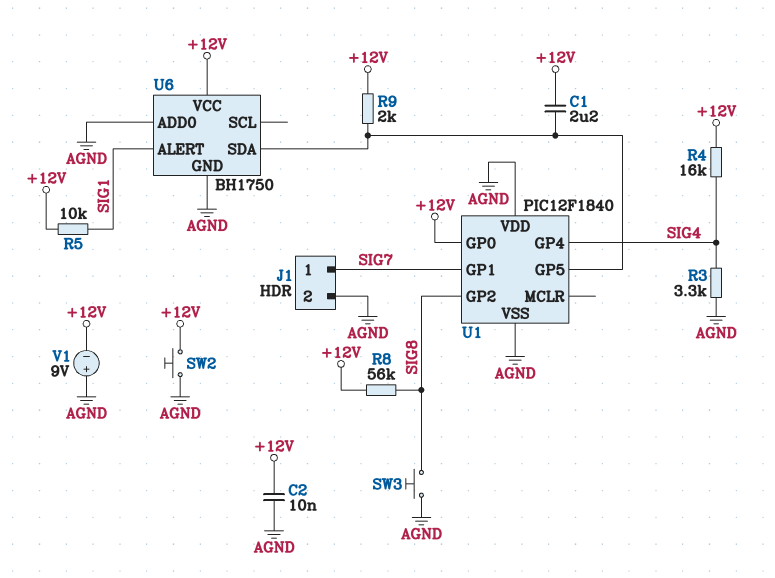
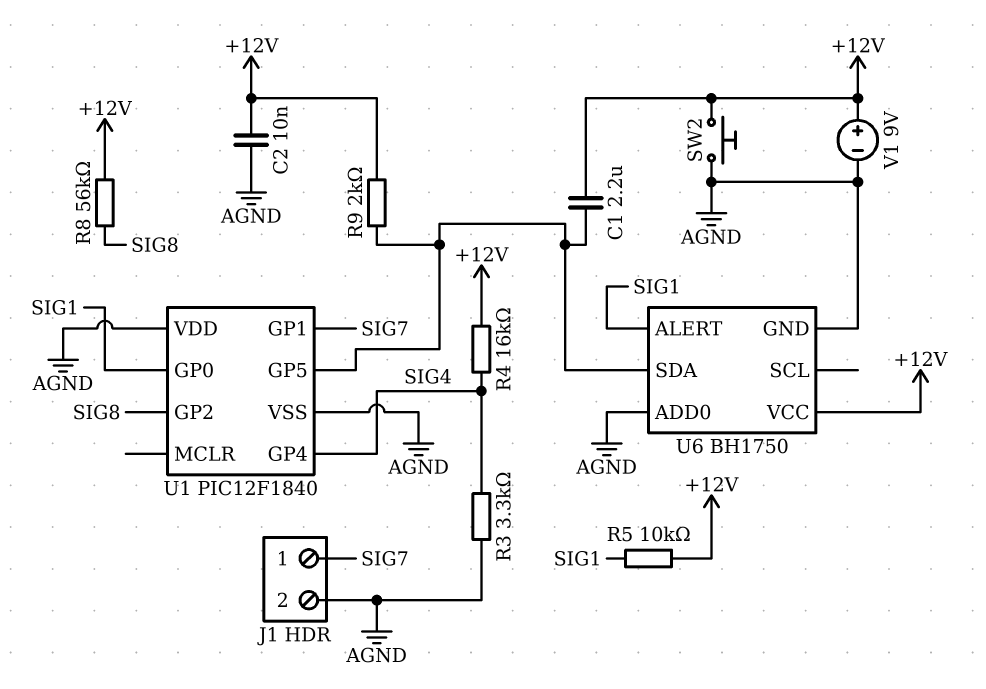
SW3: button (AGND, SIG8) -> none
U1 pin GP0: +12V -> SIG1
V1: 9V (plus AGND, minus +12V) -> 9V (plus +12V, minus AGND)

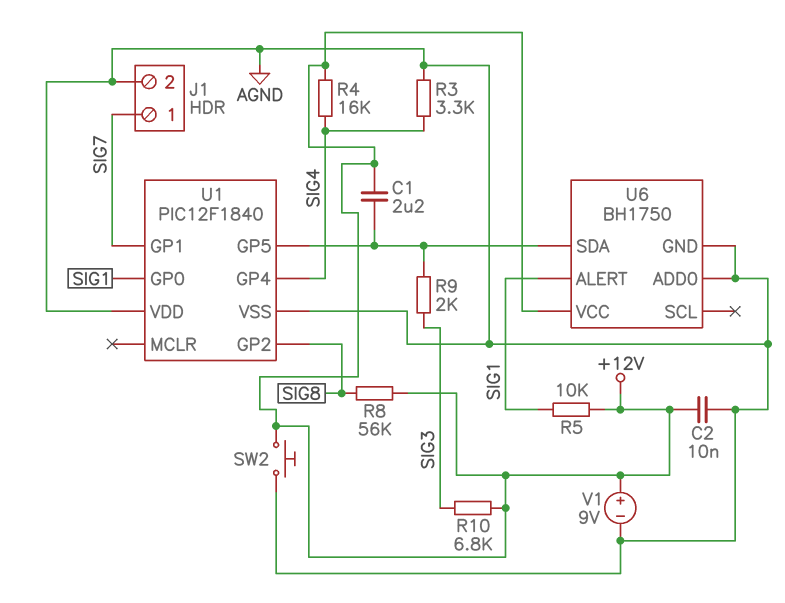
R9: 2k (+12V, U1/GP5) -> 2k (SIG3, U1/GP5)
R10: none -> 6.8k (+12V, SIG3)

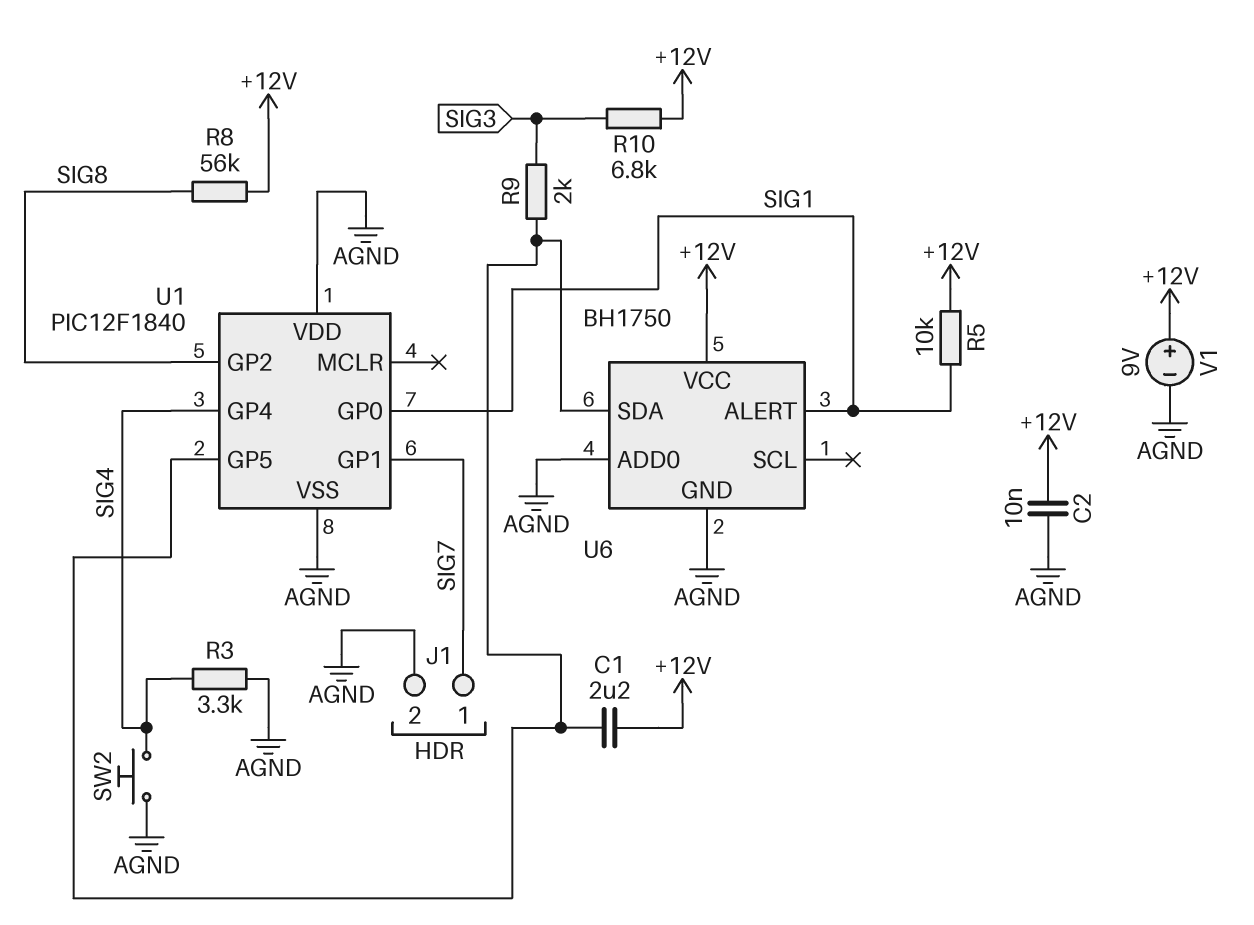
R4: 16k (+12V, SIG4) -> none
SW2: button (+12V, AGND) -> button (AGND, SIG4)

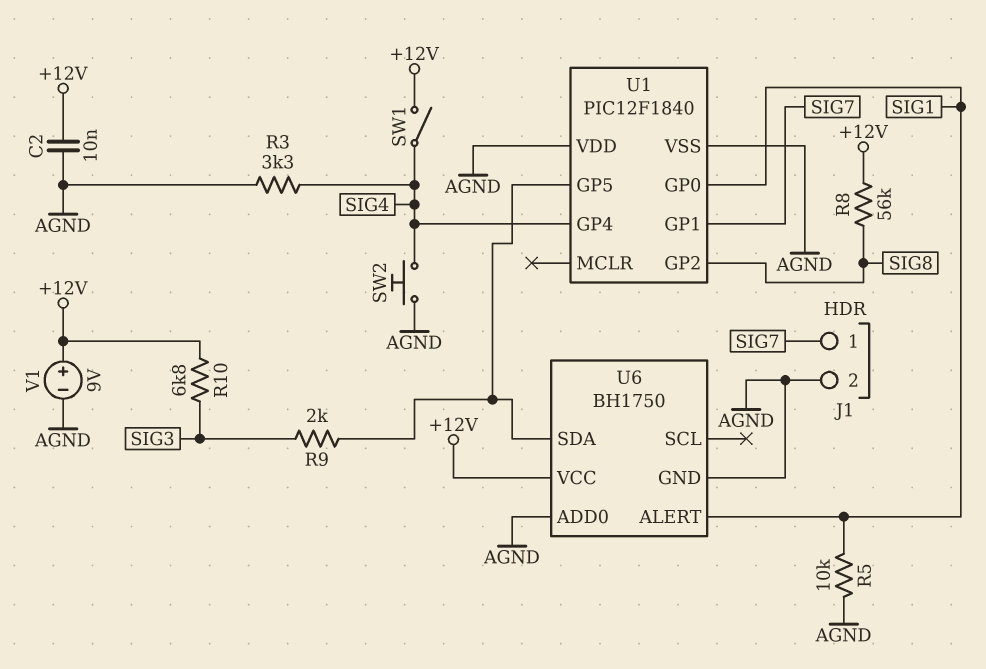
C1: 2.2uF (+12V, U1/GP5) -> none
R5: 10k (+12V, SIG1) -> 10k (AGND, SIG1)
SW1: none -> switch (+12V, SIG4)

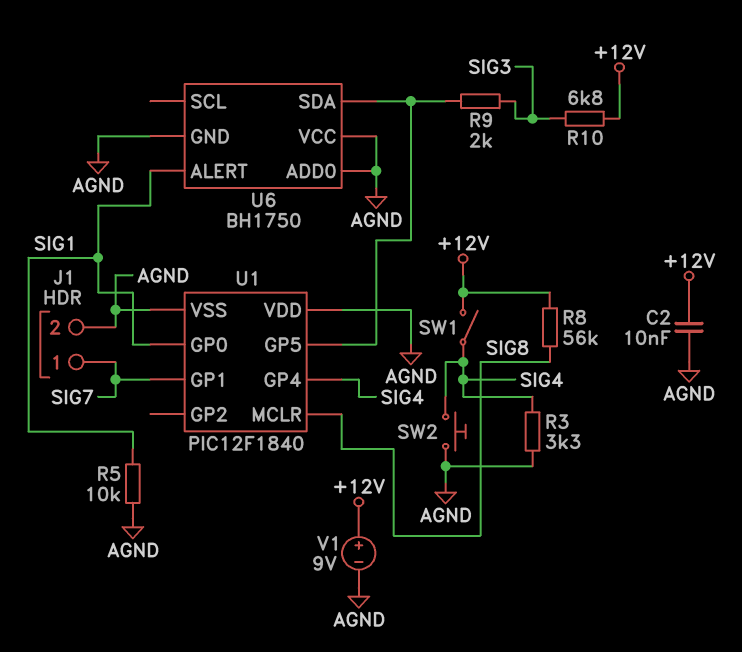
U1 pin GP2: SIG8 -> none
U1 pin MCLR: none -> SIG8
U6 pin VCC: +12V -> AGND

